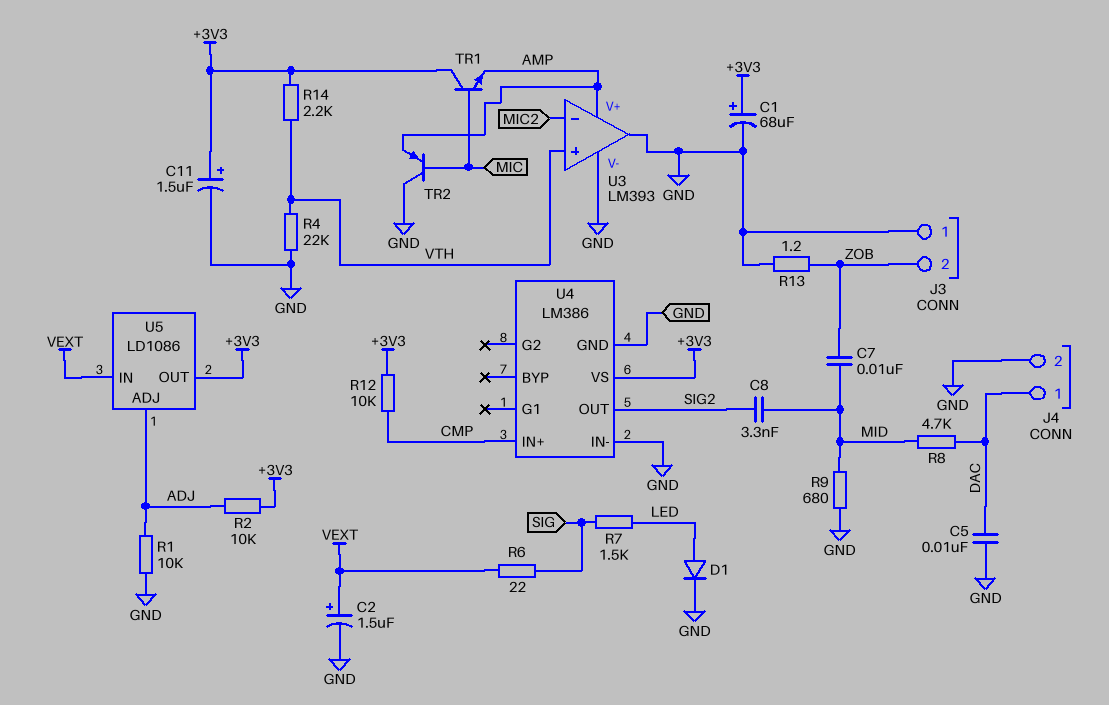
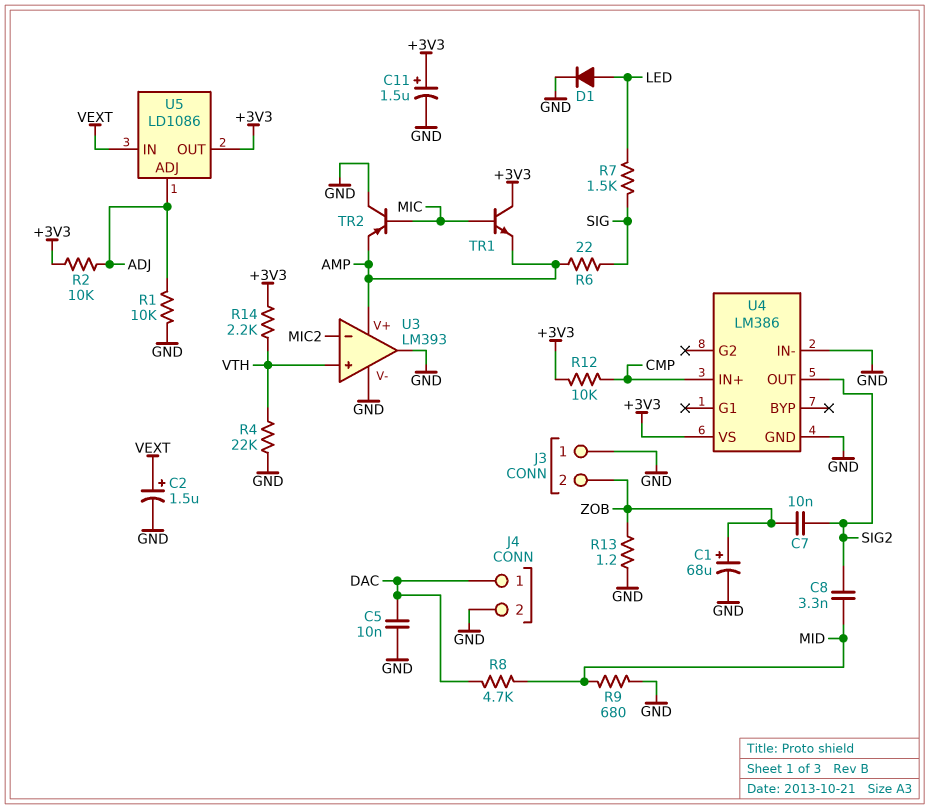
C1: 68uF (plus +3V3, minus GND) -> 68uF (plus ZOB, minus GND)
C7: 10nF (MID, ZOB) -> 10nF (SIG2, ZOB)
R6: 22 (SIG, VEXT) -> 22 (AMP, SIG)

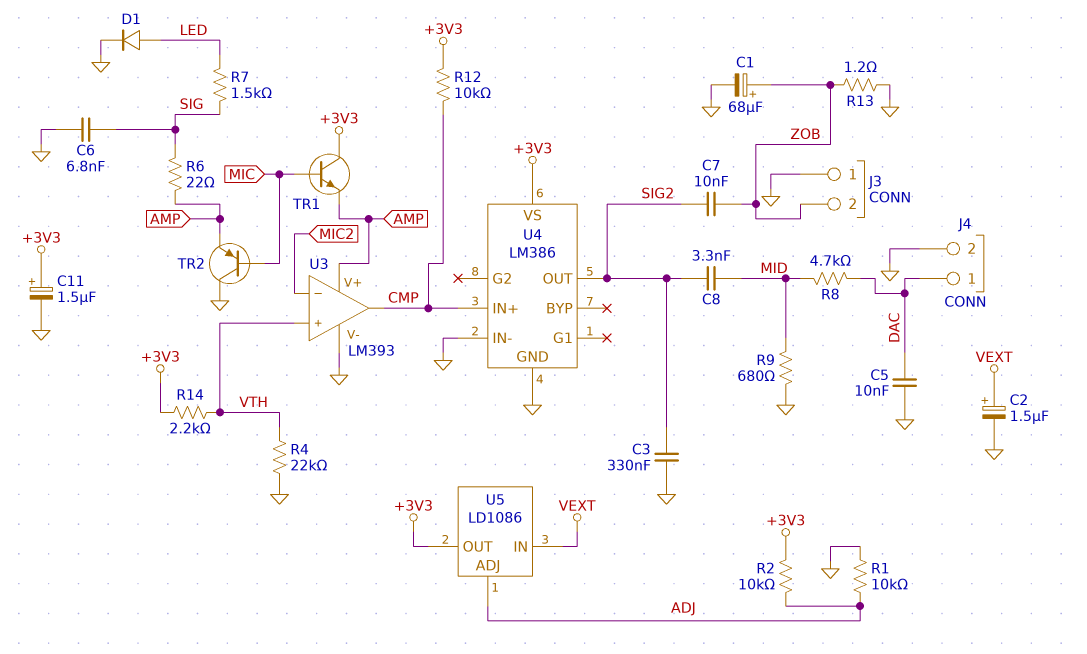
C3: none -> 330nF (GND, SIG2)
C6: none -> 6.8nF (GND, SIG)
U3 pin out: GND -> CMP

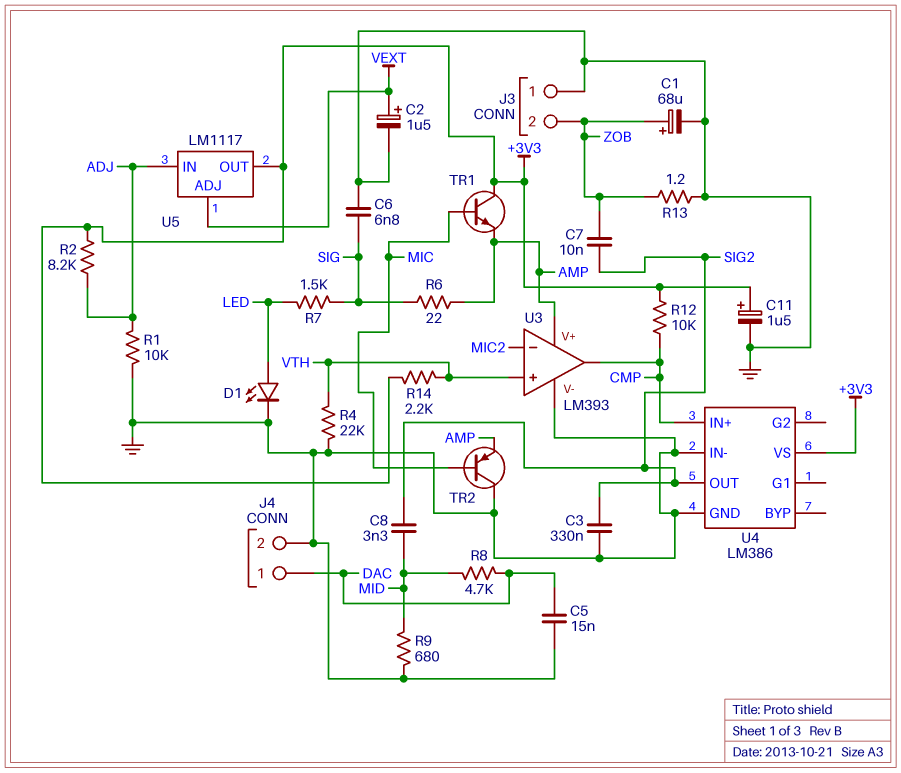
C5: 10nF (DAC, GND) -> 15nF (DAC, GND)
D1: diode (A LED, K GND) -> LED (A LED, K GND)
R2: 10k (+3V3, ADJ) -> 8.2k (+3V3, ADJ)
U5: LD1086 -> LM1117
U5 pin ADJ: ADJ -> VEXT
U5 pin IN: VEXT -> ADJ

